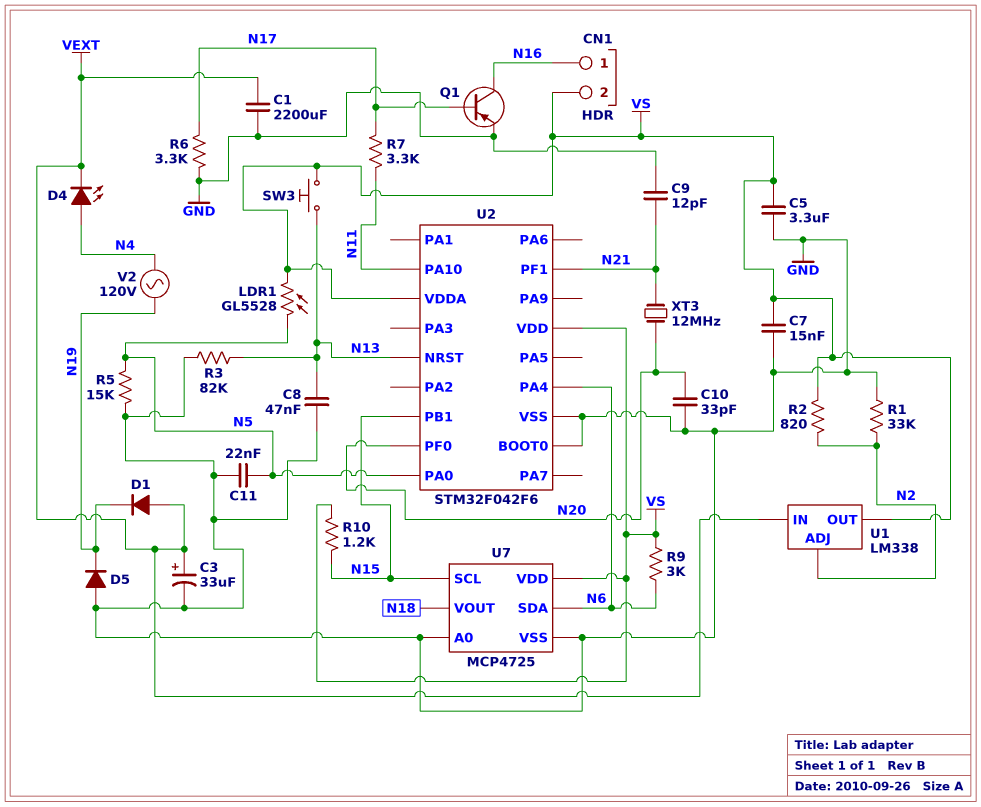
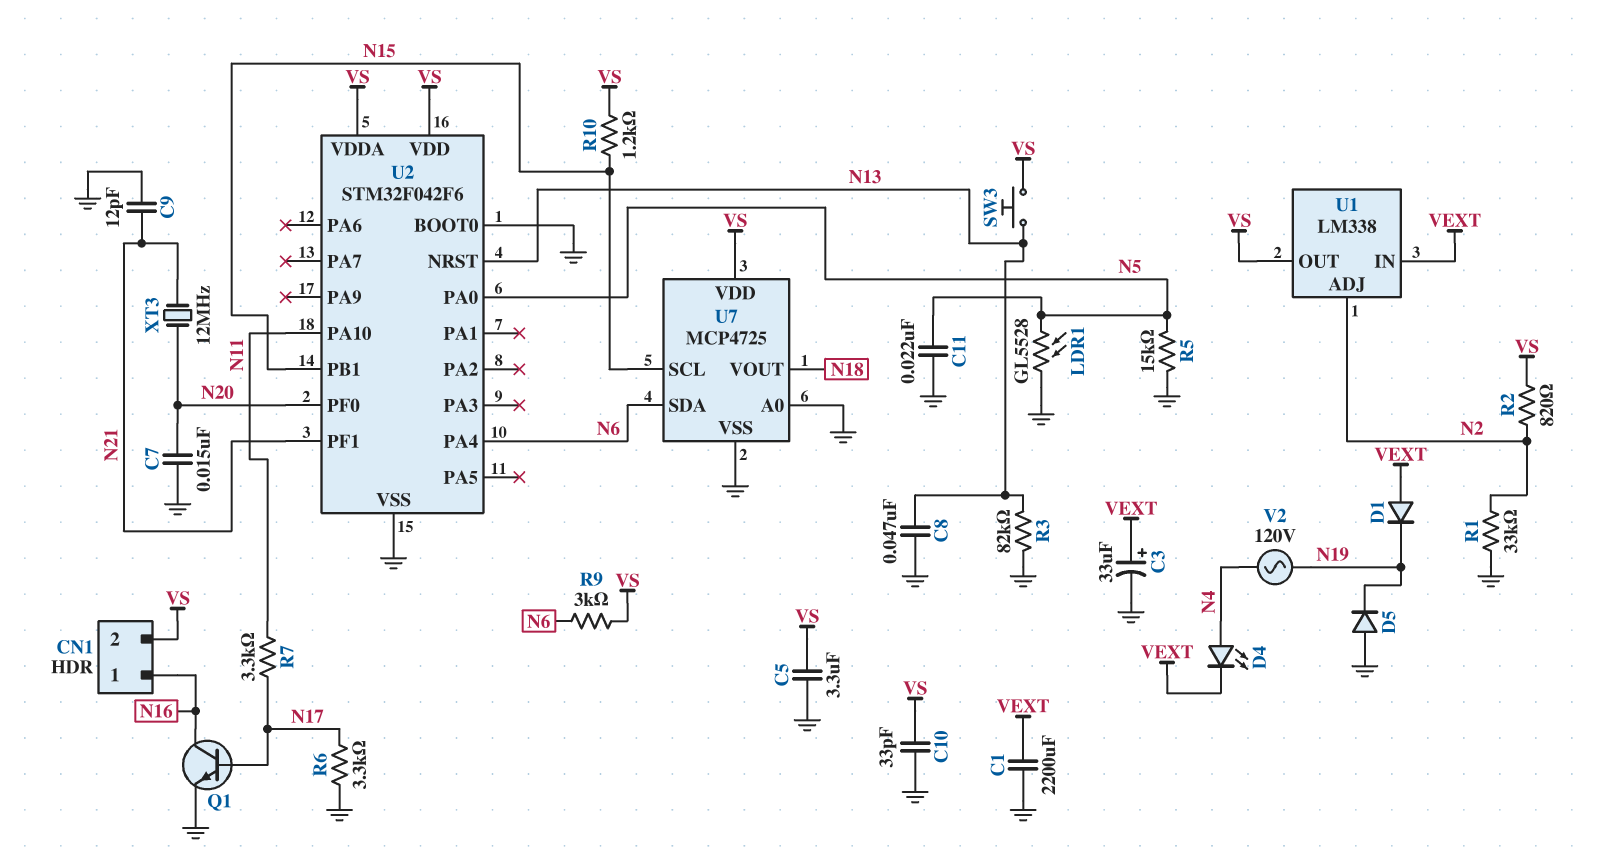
C7: 15nF (GND, VS) -> 15nF (GND, N20)
C10: 33pF (GND, N20) -> 33pF (GND, VS)
LDR1: GL5528 (N5, VS) -> GL5528 (GND, N5)
Q1: PNP (B N17, C N16, E GND) -> NPN (B N17, C N16, E GND)

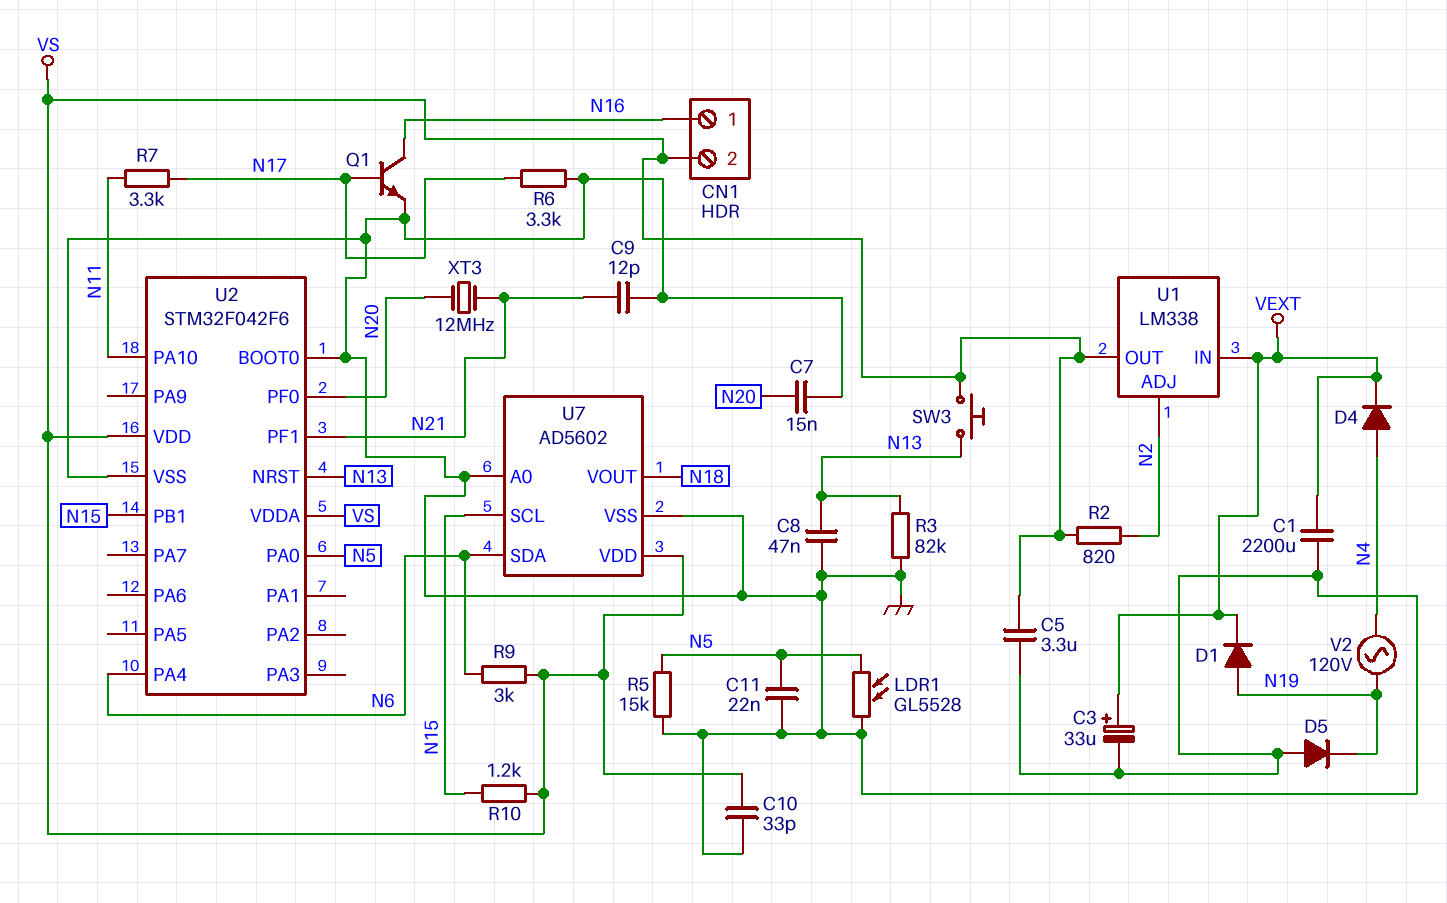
D1: diode (A VEXT, K N19) -> diode (A N19, K VEXT)
D4: LED (A N4, K VEXT) -> diode (A N4, K VEXT)
R1: 33k (GND, N2) -> none
U7: MCP4725 -> AD5602

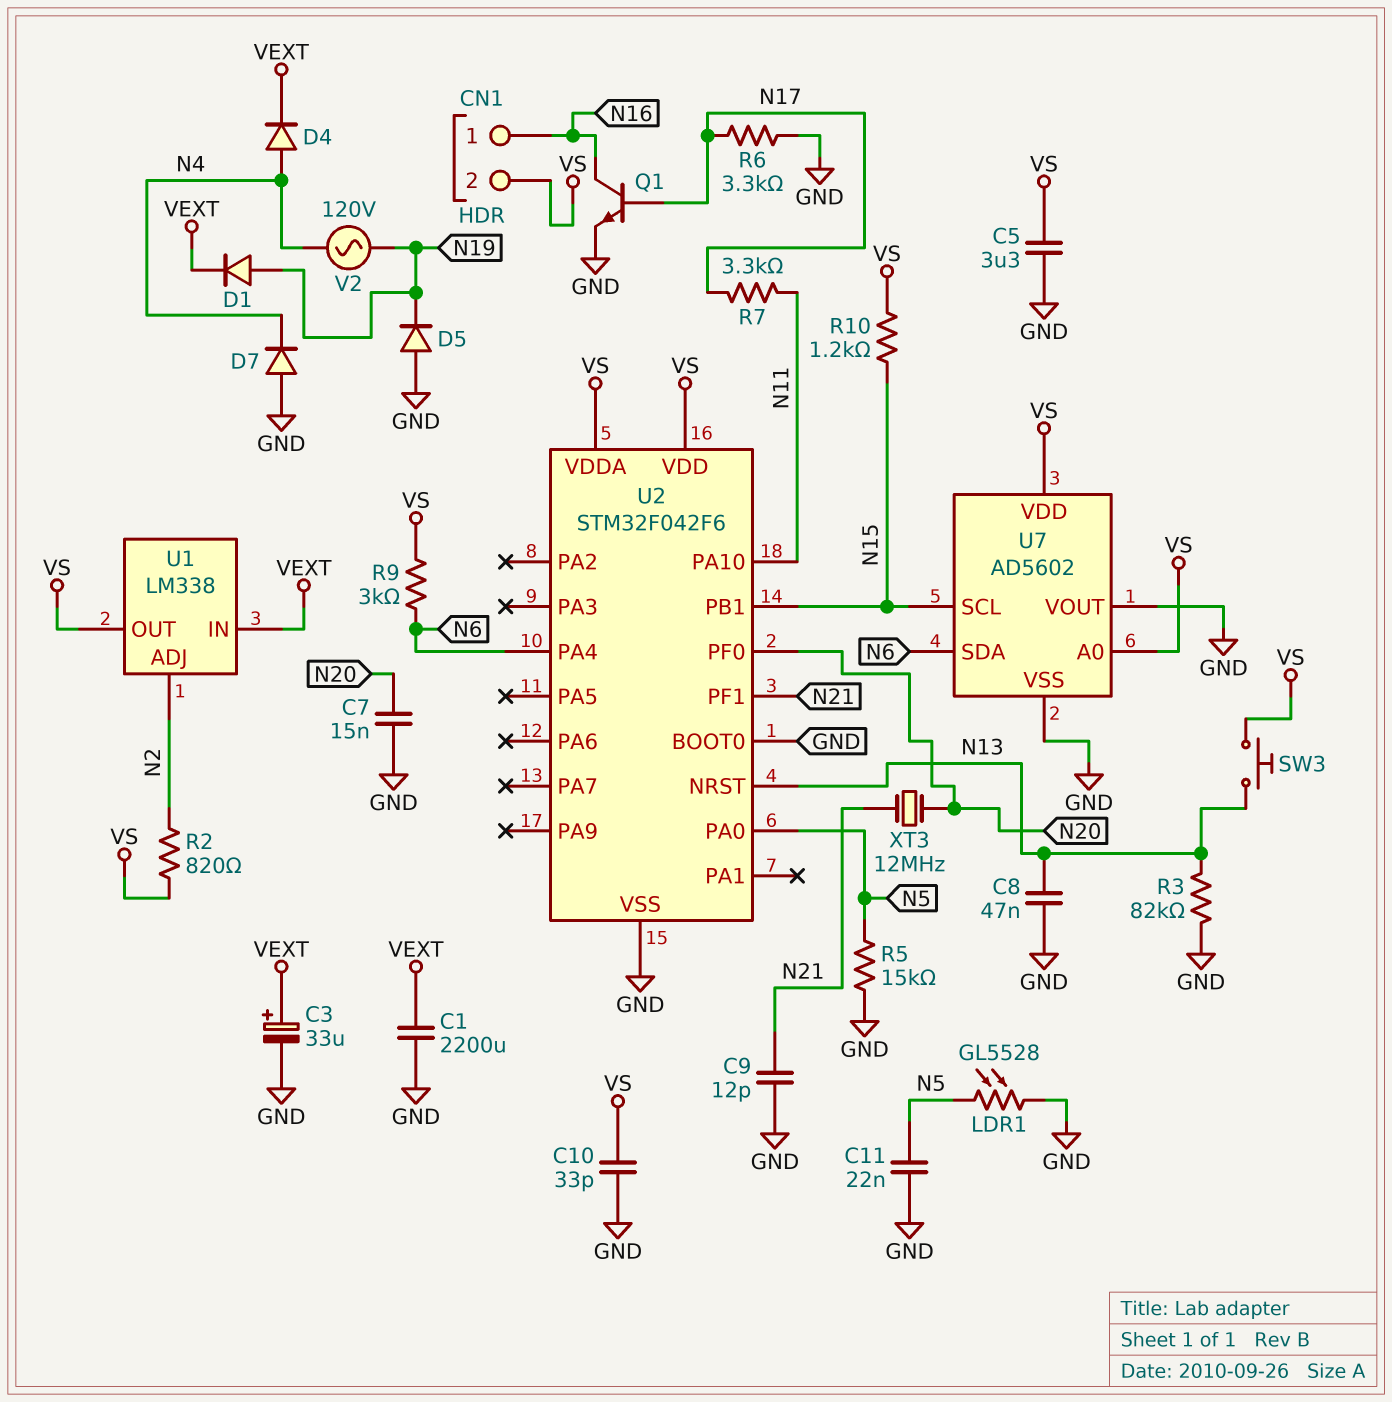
D7: none -> diode (A GND, K N4)
U7 pin A0: GND -> VS
U7 pin VOUT: N18 -> GND

